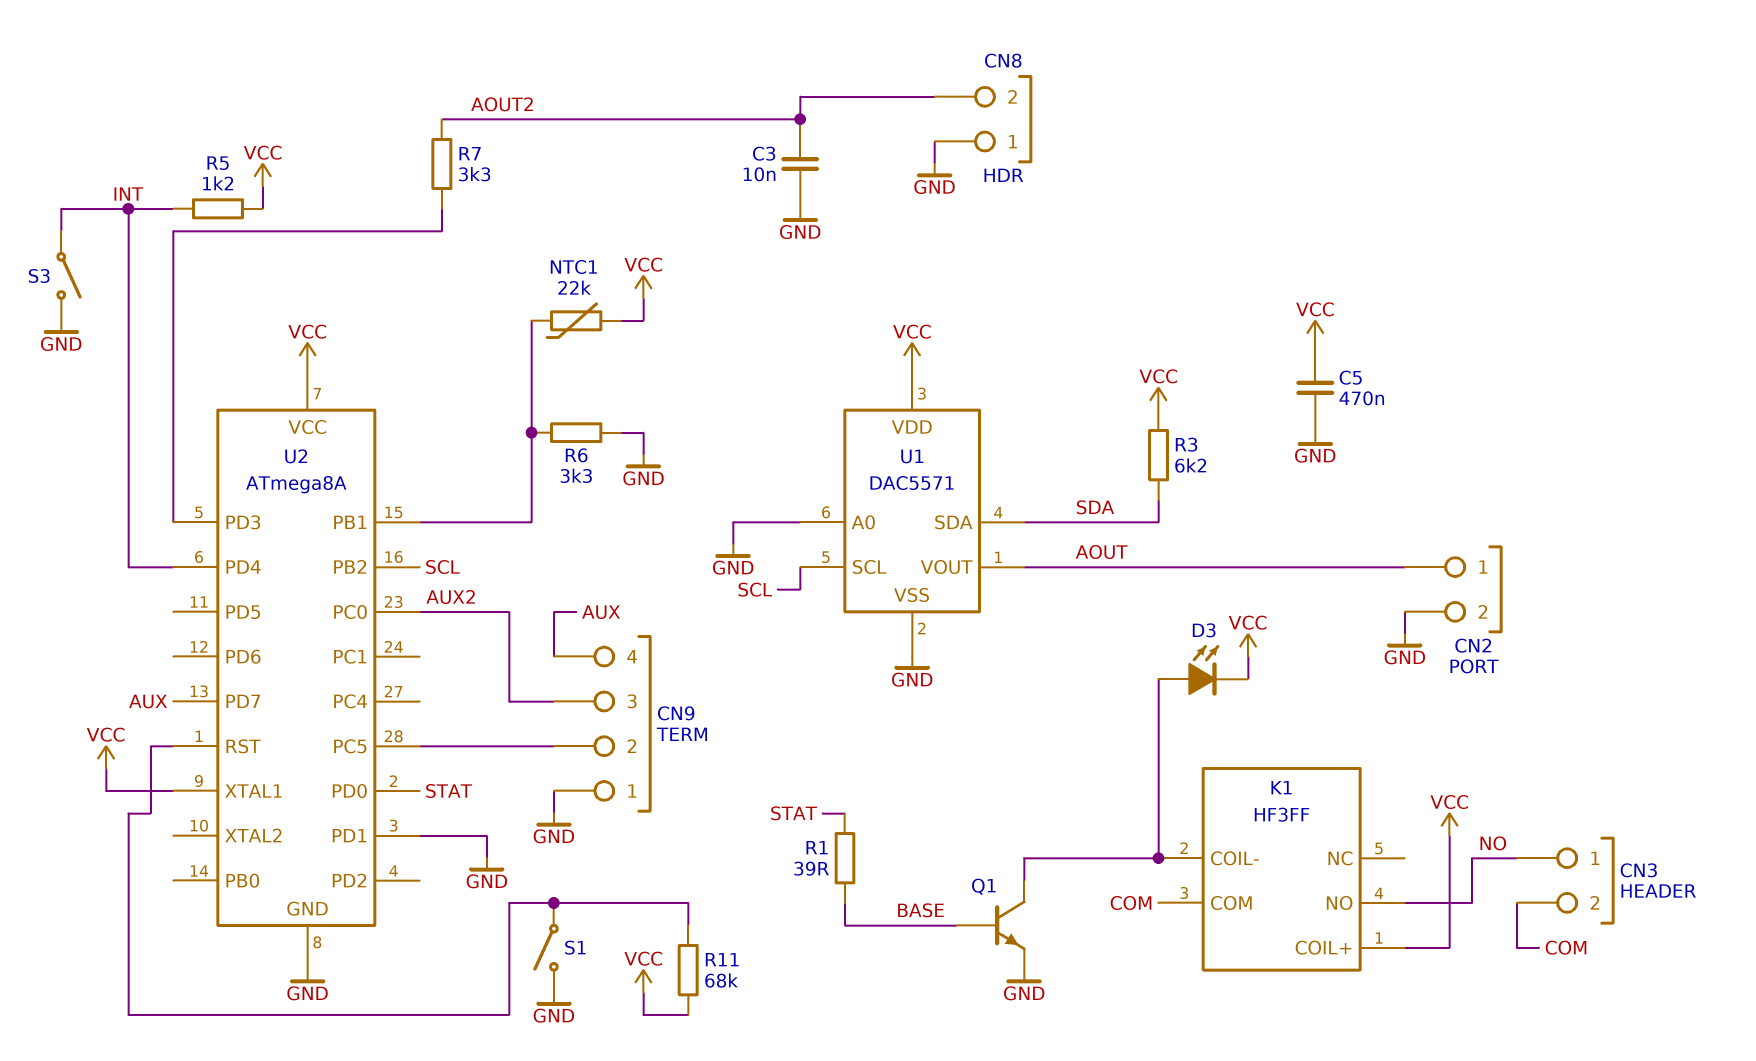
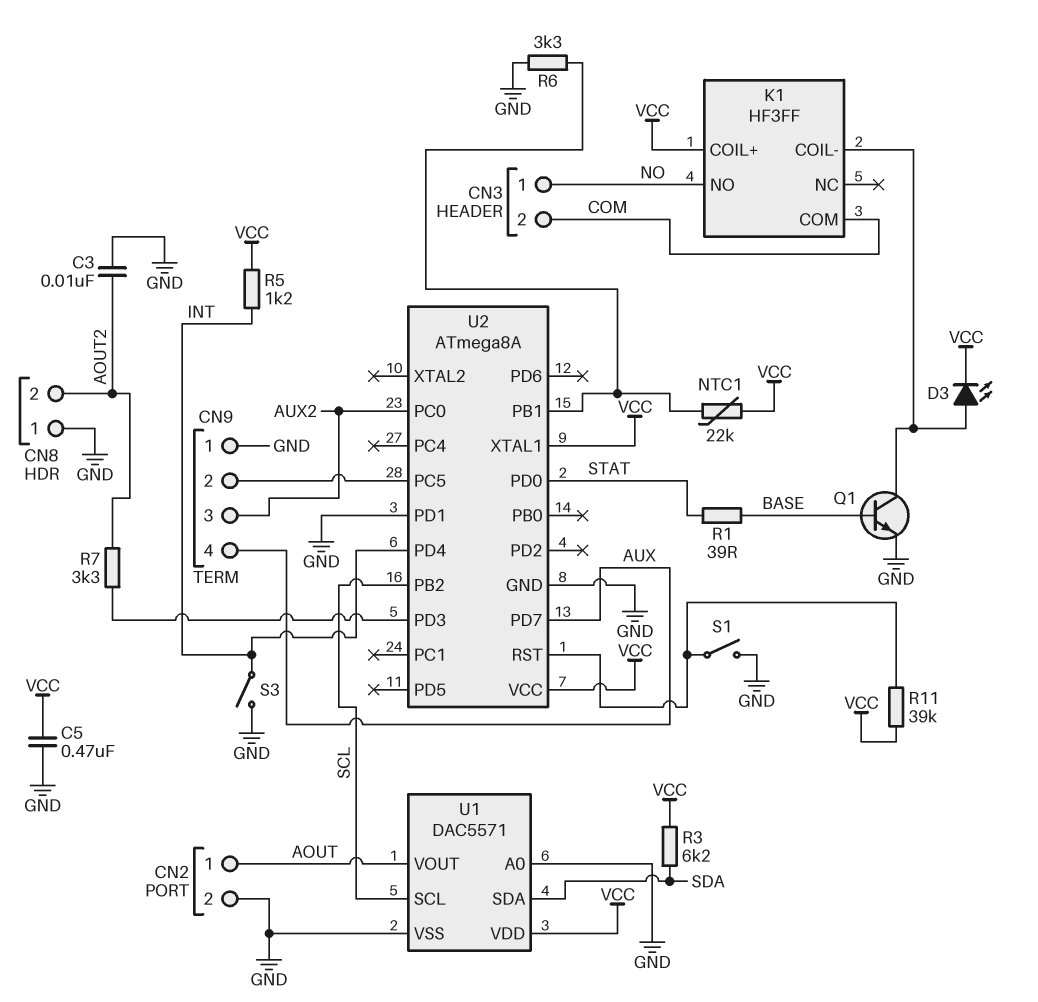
R11: 68k (U2/RST, VCC) -> 39k (U2/RST, VCC)

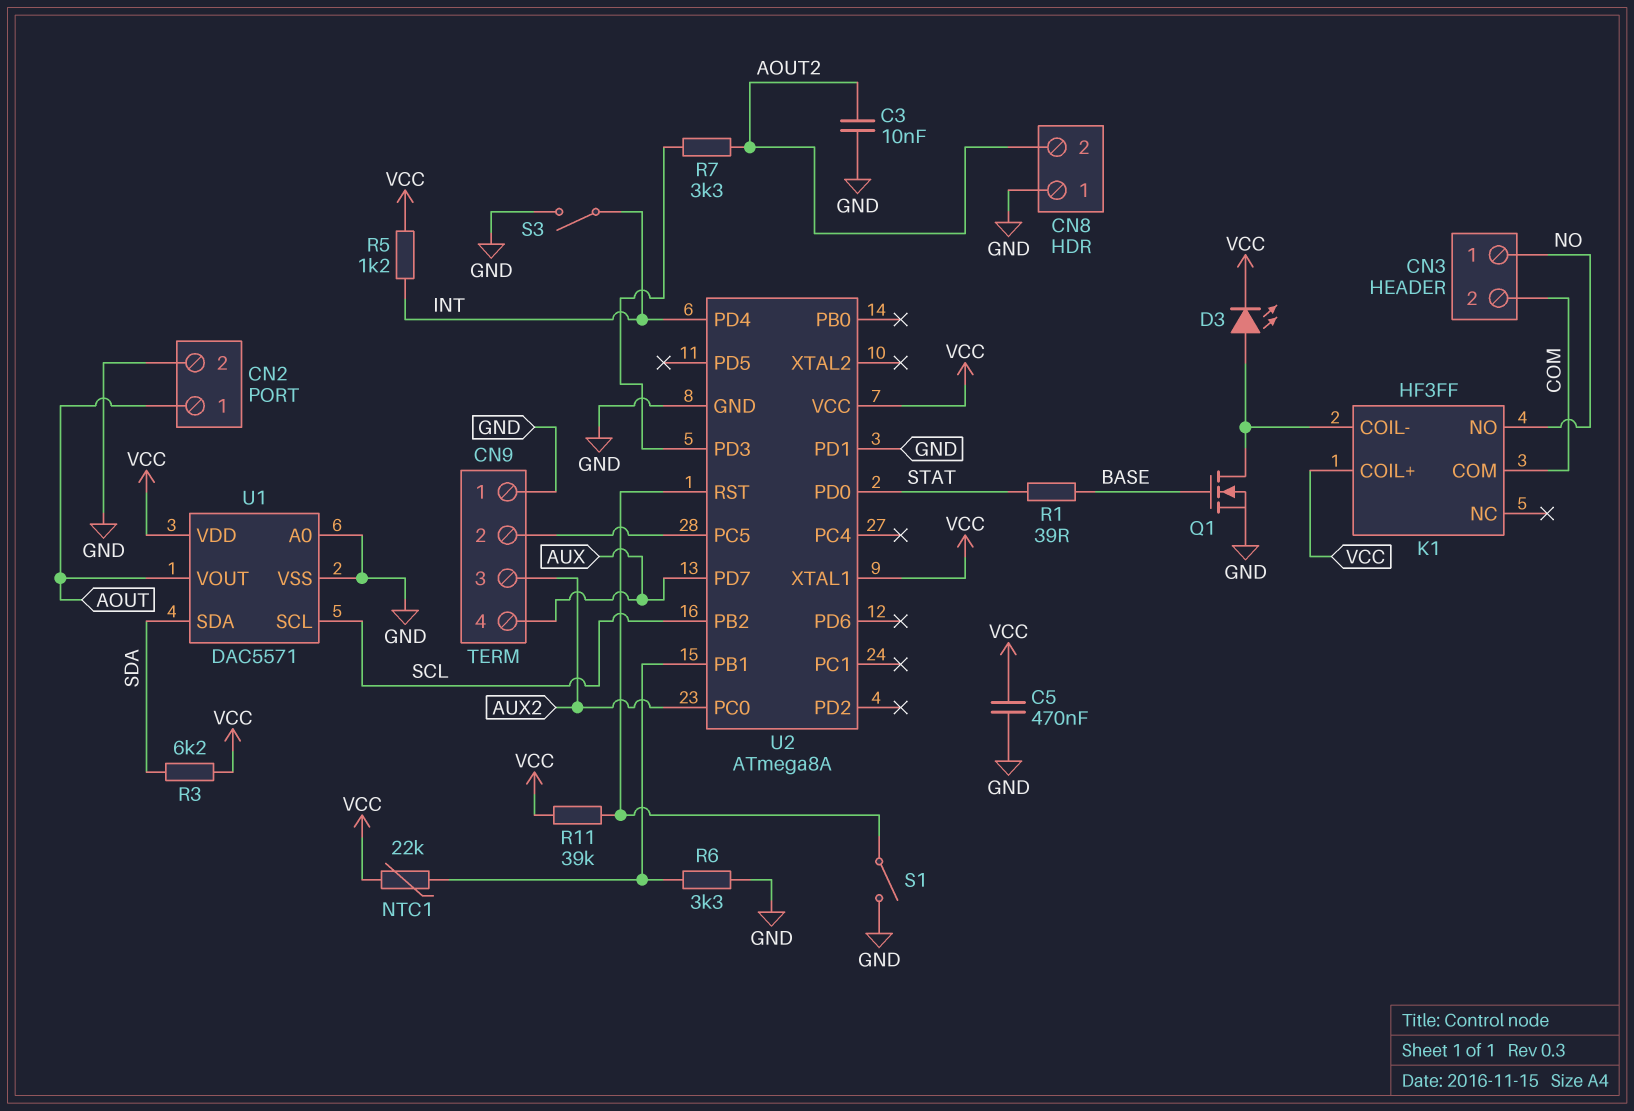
Q1: NPN (B BASE, C K1/COIL-, E GND) -> NMOS (G BASE, D K1/COIL-, S GND)

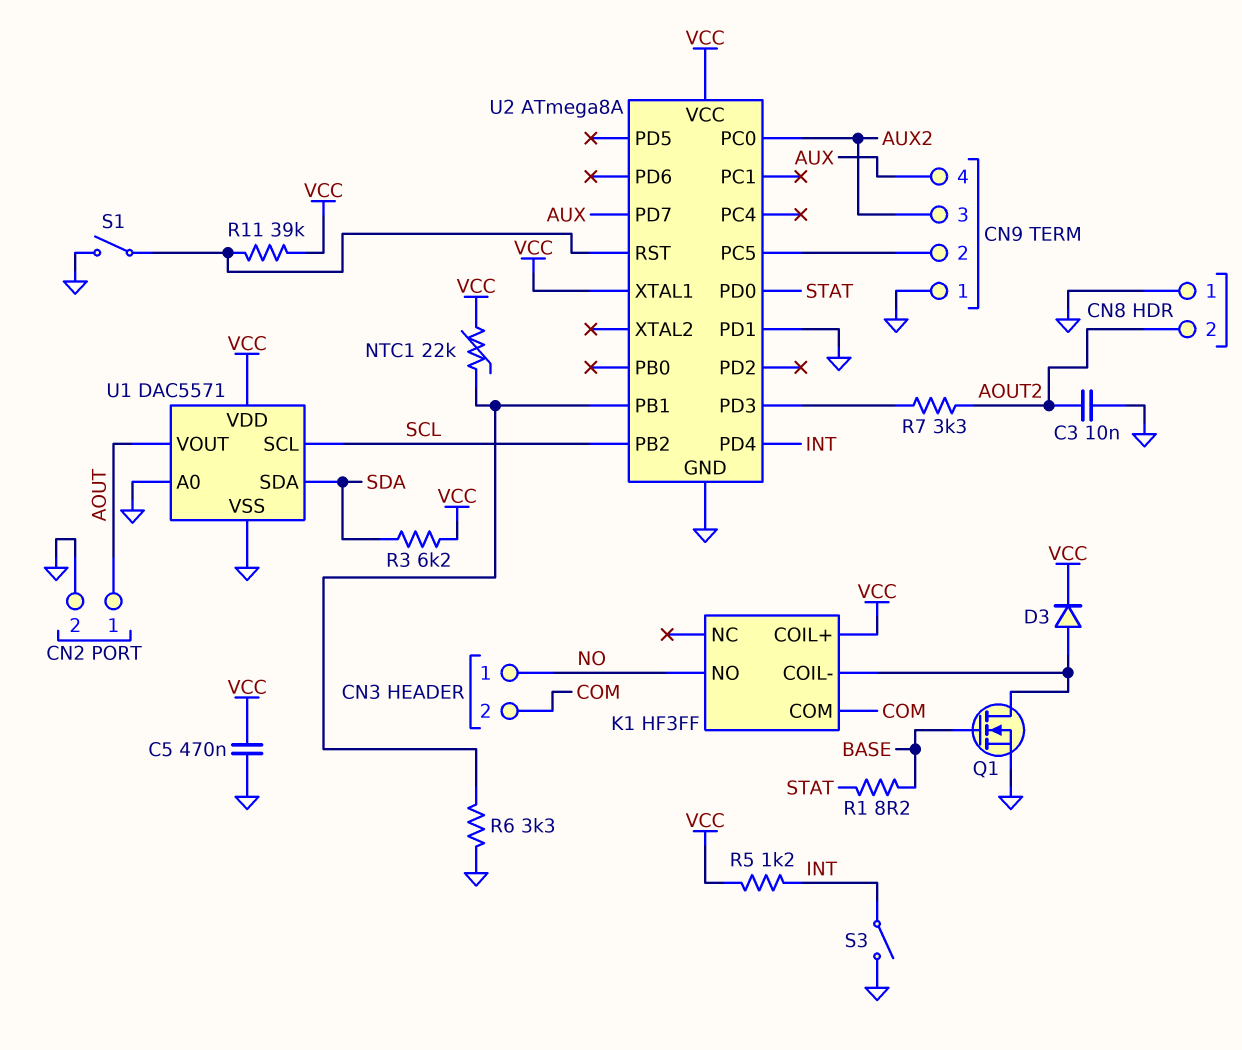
D3: LED (A K1/COIL-, K VCC) -> diode (A K1/COIL-, K VCC)
R1: 39 (BASE, STAT) -> 8.2 (BASE, STAT)

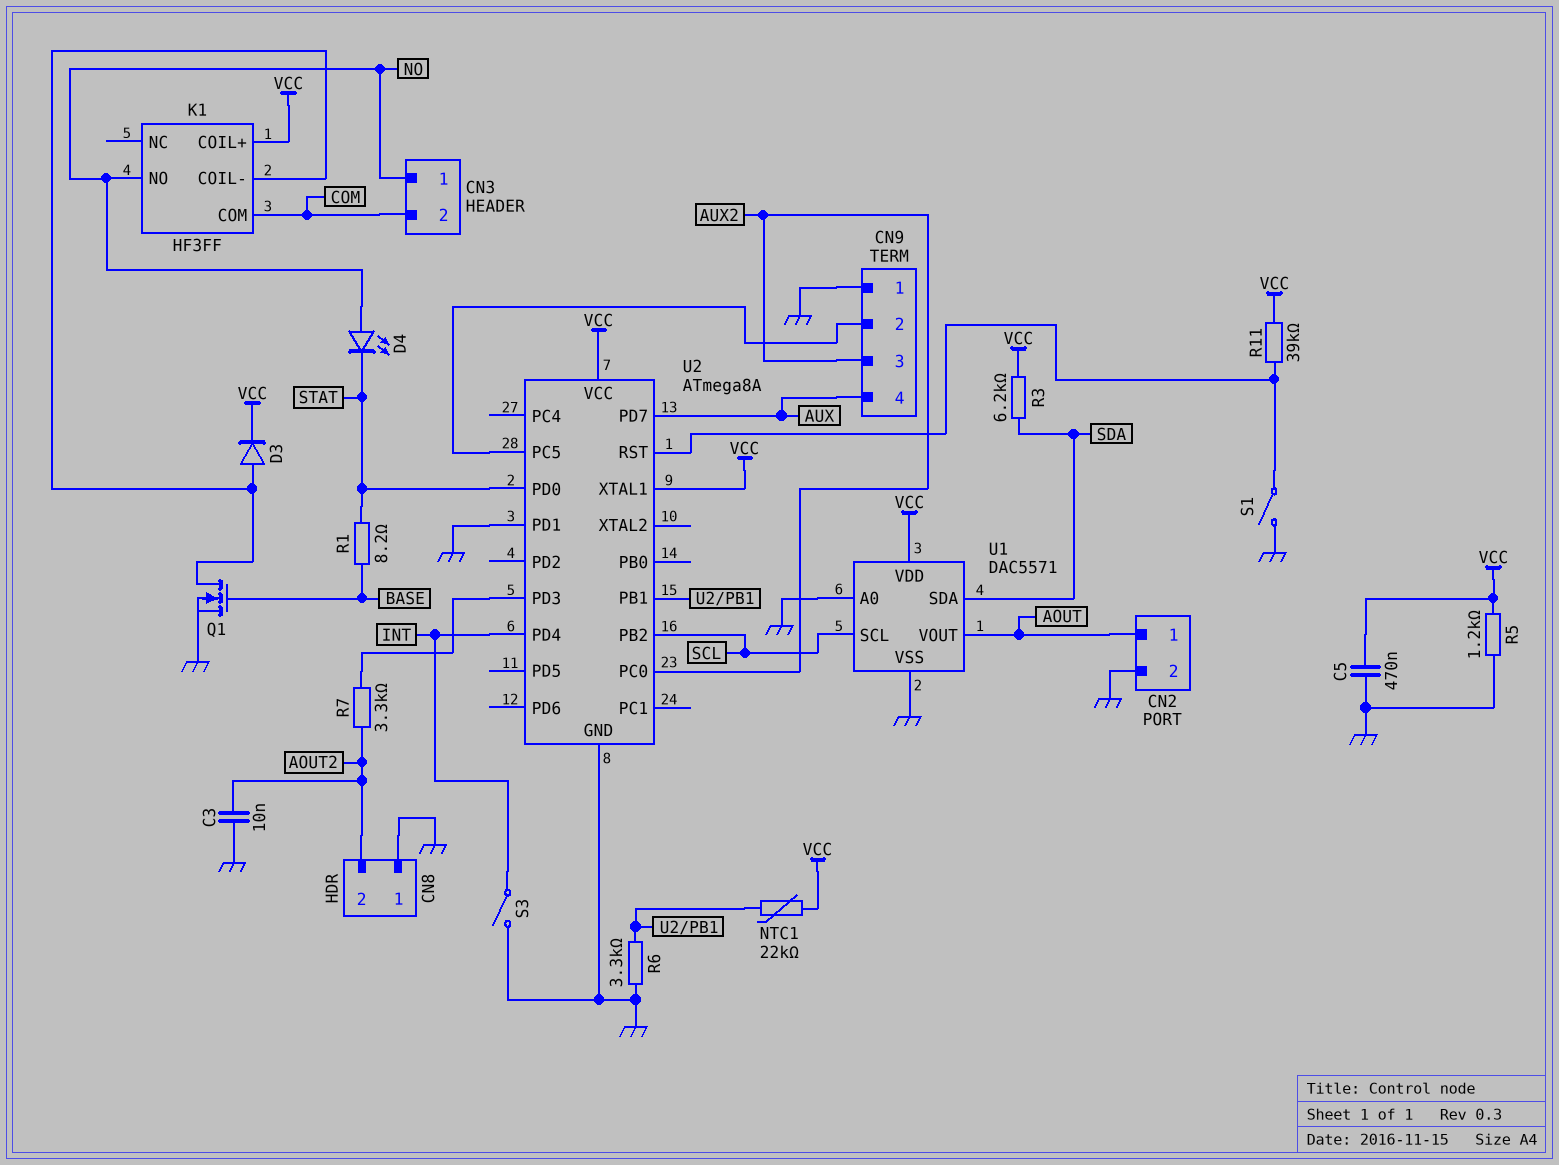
D4: none -> LED (A NO, K STAT)
R5: 1.2k (INT, VCC) -> 1.2k (GND, VCC)

